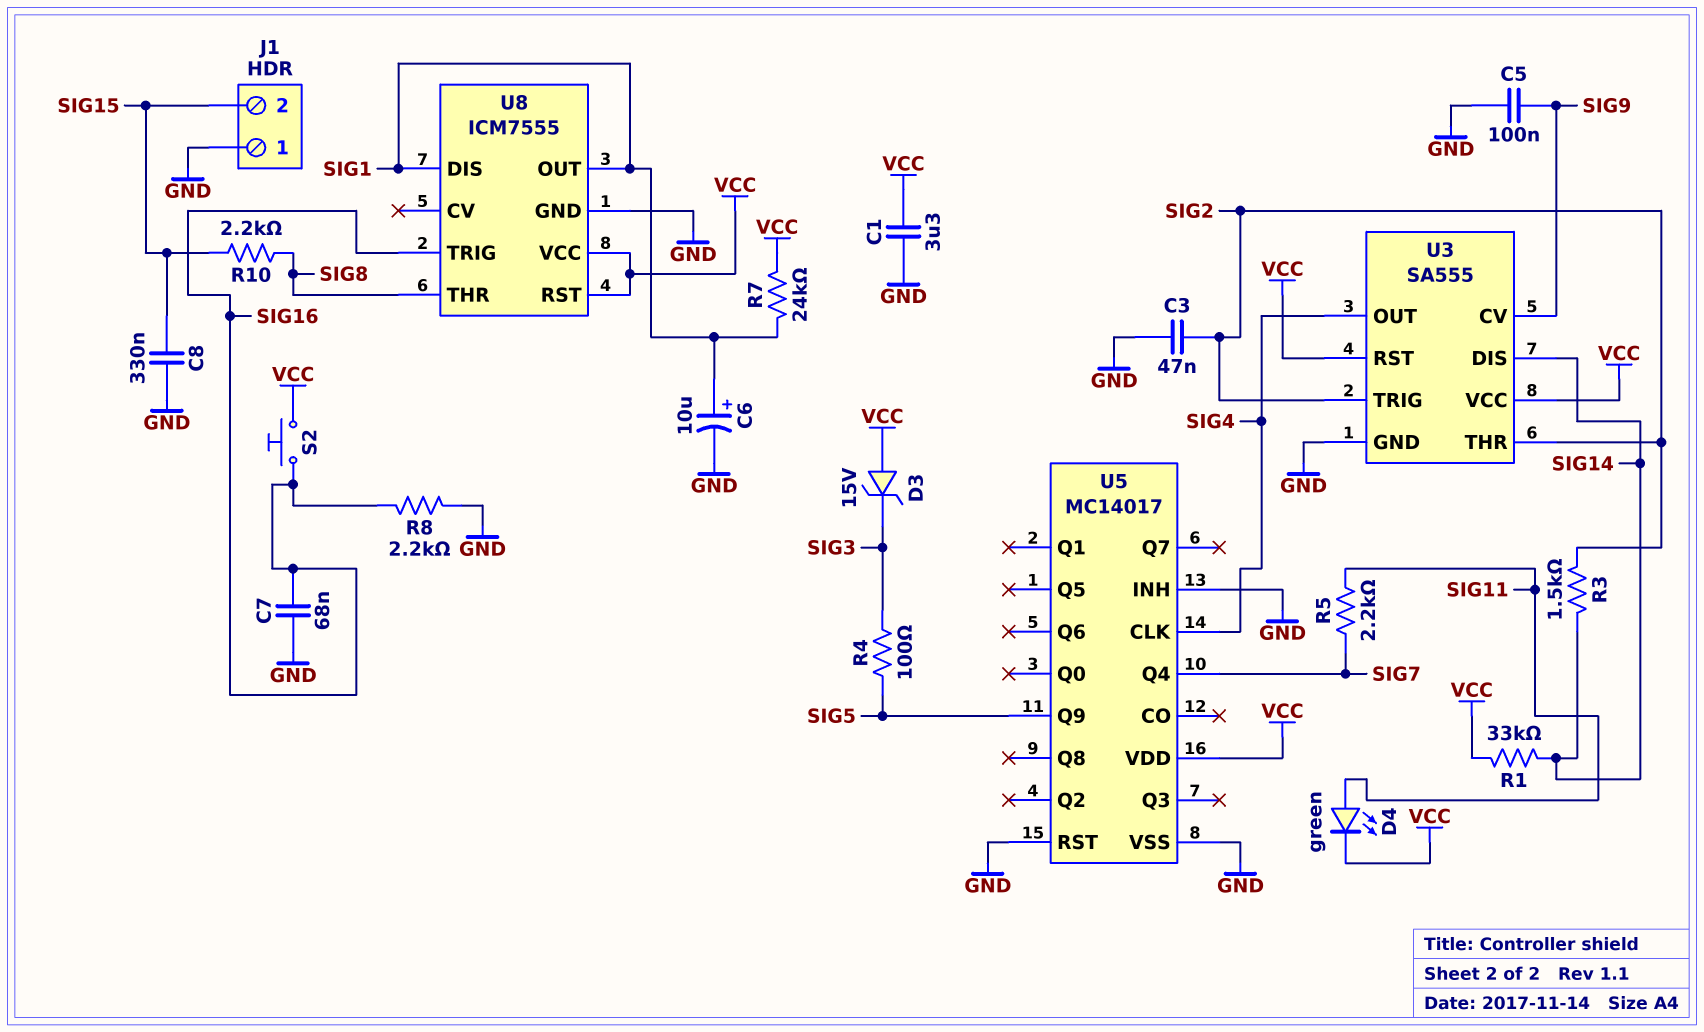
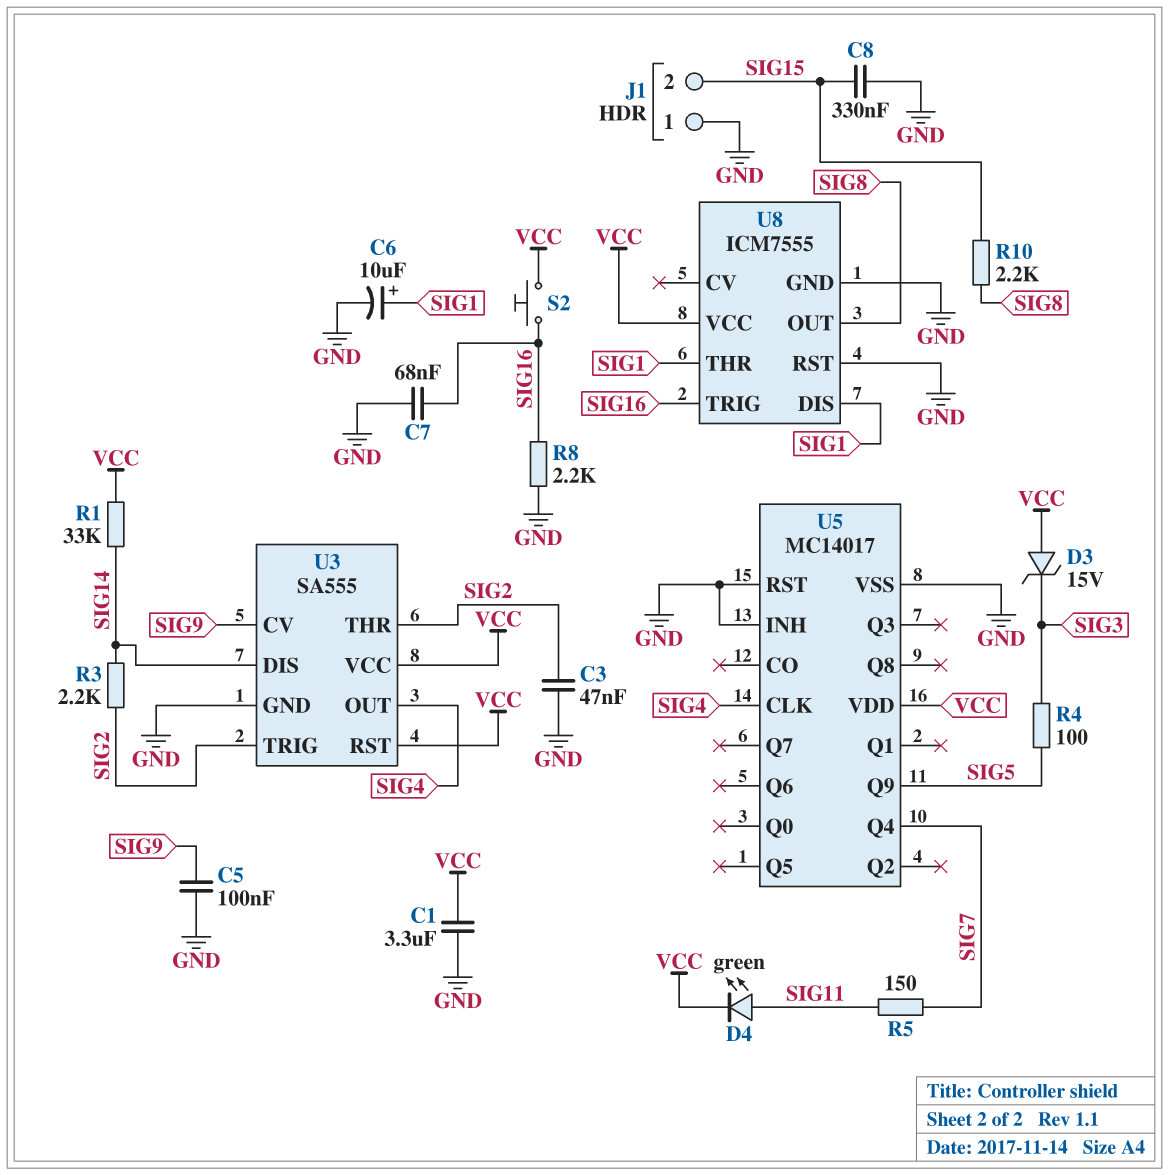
R3: 1.5k (SIG2, SIG14) -> 2.2k (SIG2, SIG14)
R5: 2.2k (SIG7, SIG11) -> 150 (SIG7, SIG11)
R7: 24k (SIG1, VCC) -> none
U8 pin OUT: SIG1 -> SIG8
U8 pin RST: VCC -> GND
U8 pin THR: SIG8 -> SIG1

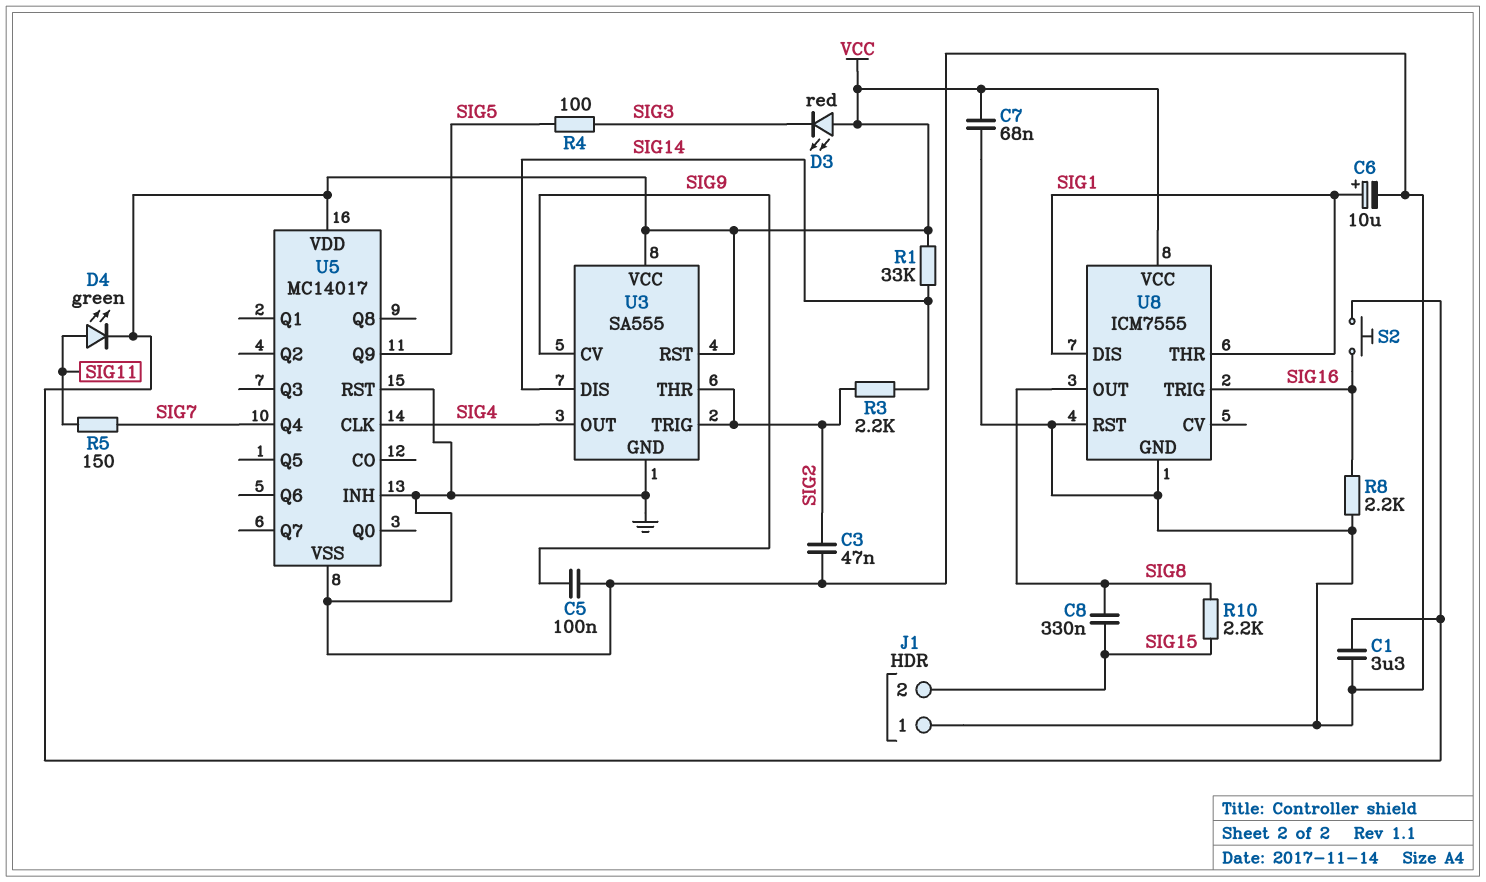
C7: 68nF (GND, SIG16) -> 68nF (GND, VCC)
C8: 330nF (GND, SIG15) -> 330nF (SIG8, SIG15)
D3: zener 15V (A VCC, K SIG3) -> LED red (A VCC, K SIG3)

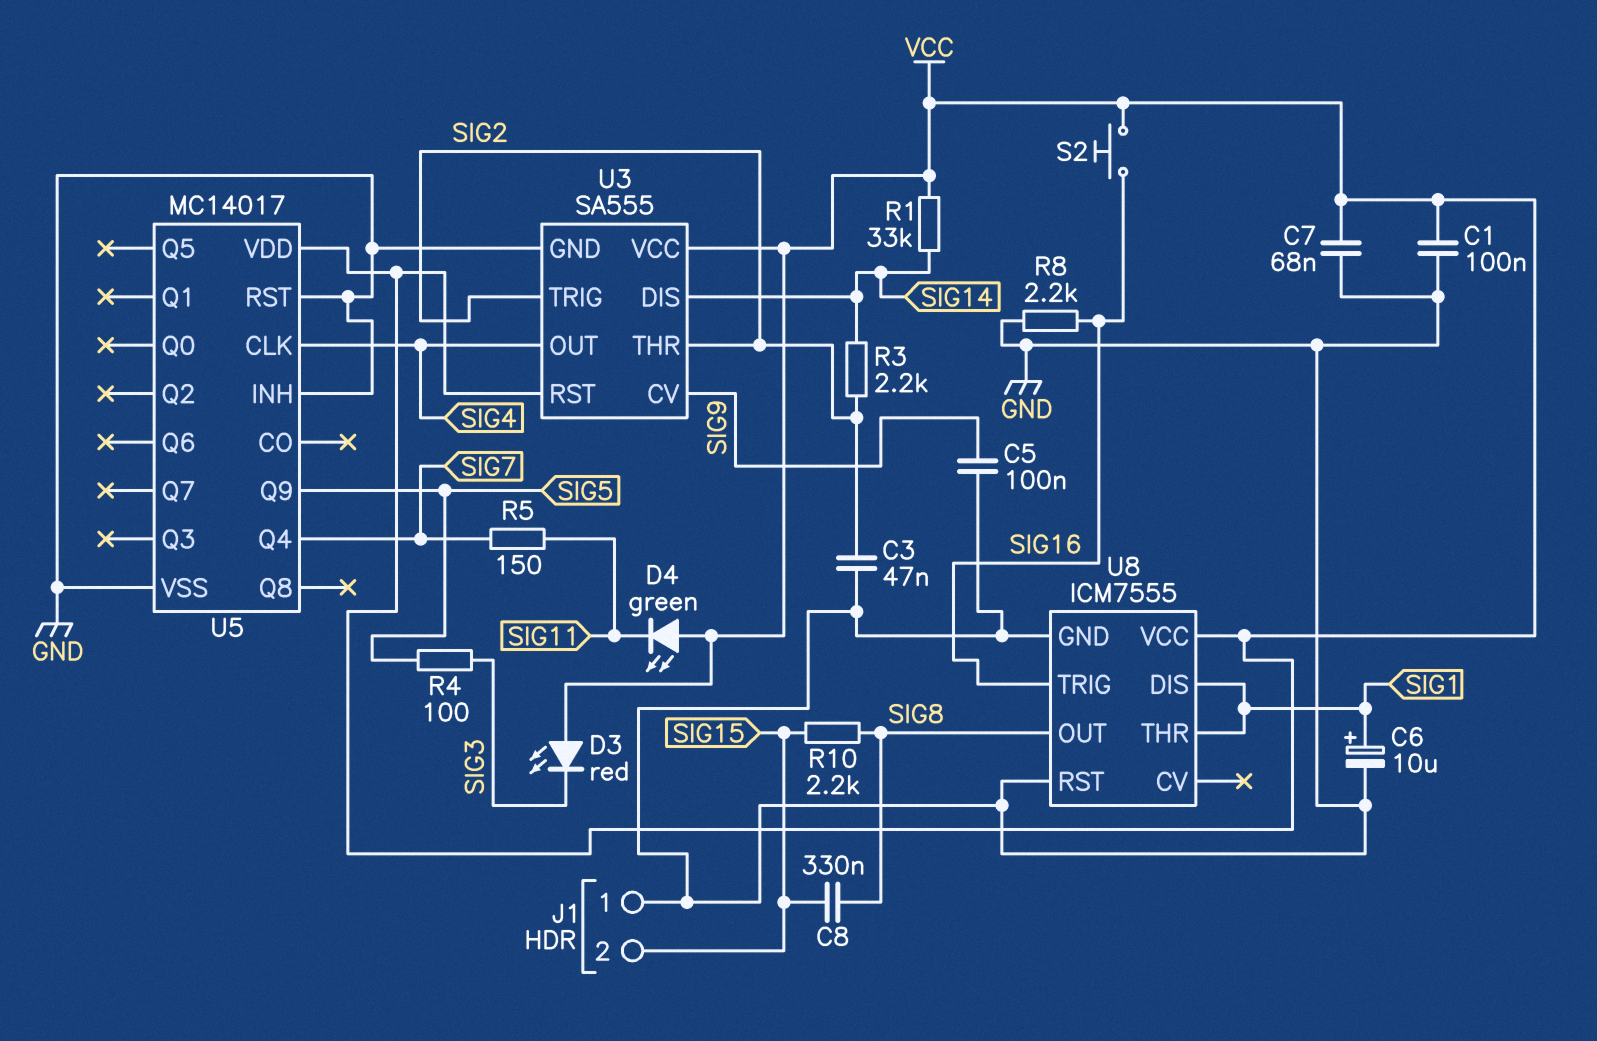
C1: 3.3uF (GND, VCC) -> 100nF (GND, VCC)
D4: LED green (A SIG11, K VCC) -> LED green (A VCC, K SIG11)

